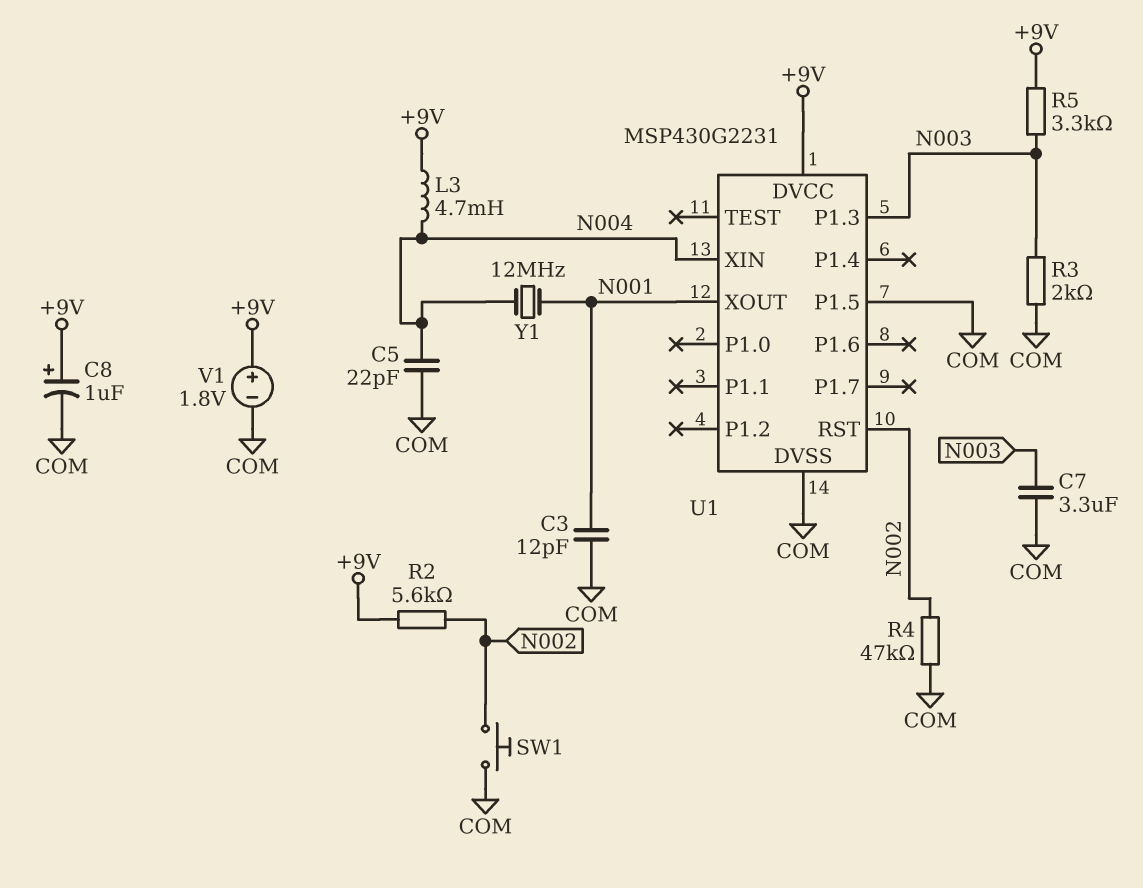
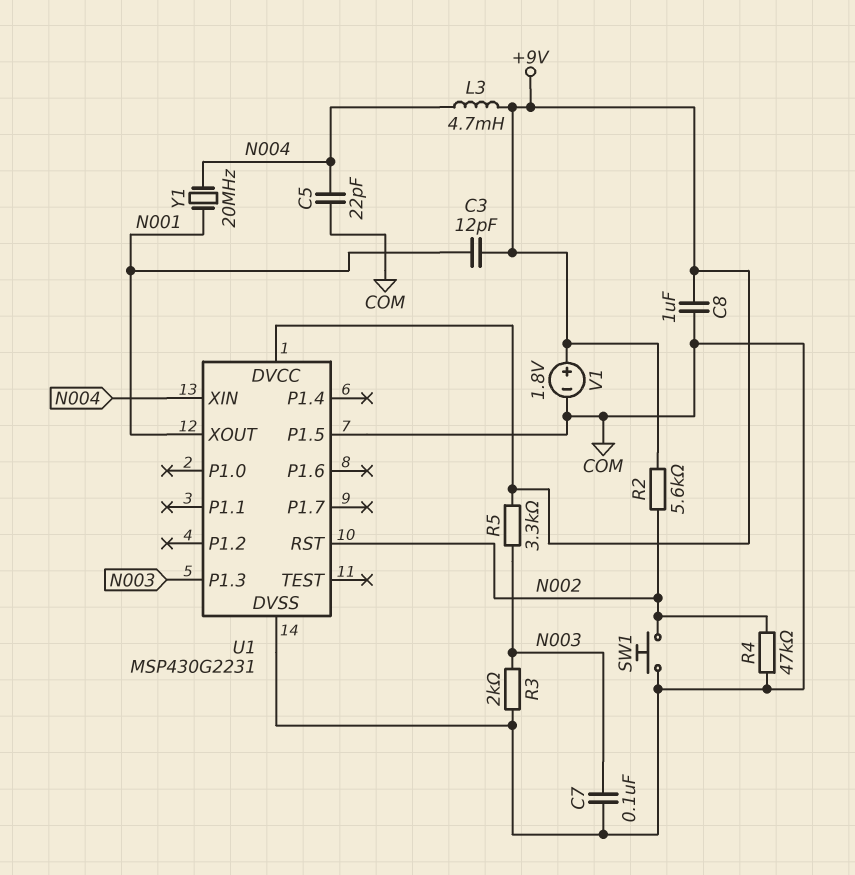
C3: 12pF (COM, N001) -> 12pF (+9V, N001)
C7: 3.3uF (COM, N003) -> 100nF (COM, N003)
C8: 1uF (plus +9V, minus COM) -> 1uF (+9V, COM)
Y1: 12MHz (N001, N004) -> 20MHz (N001, N004)

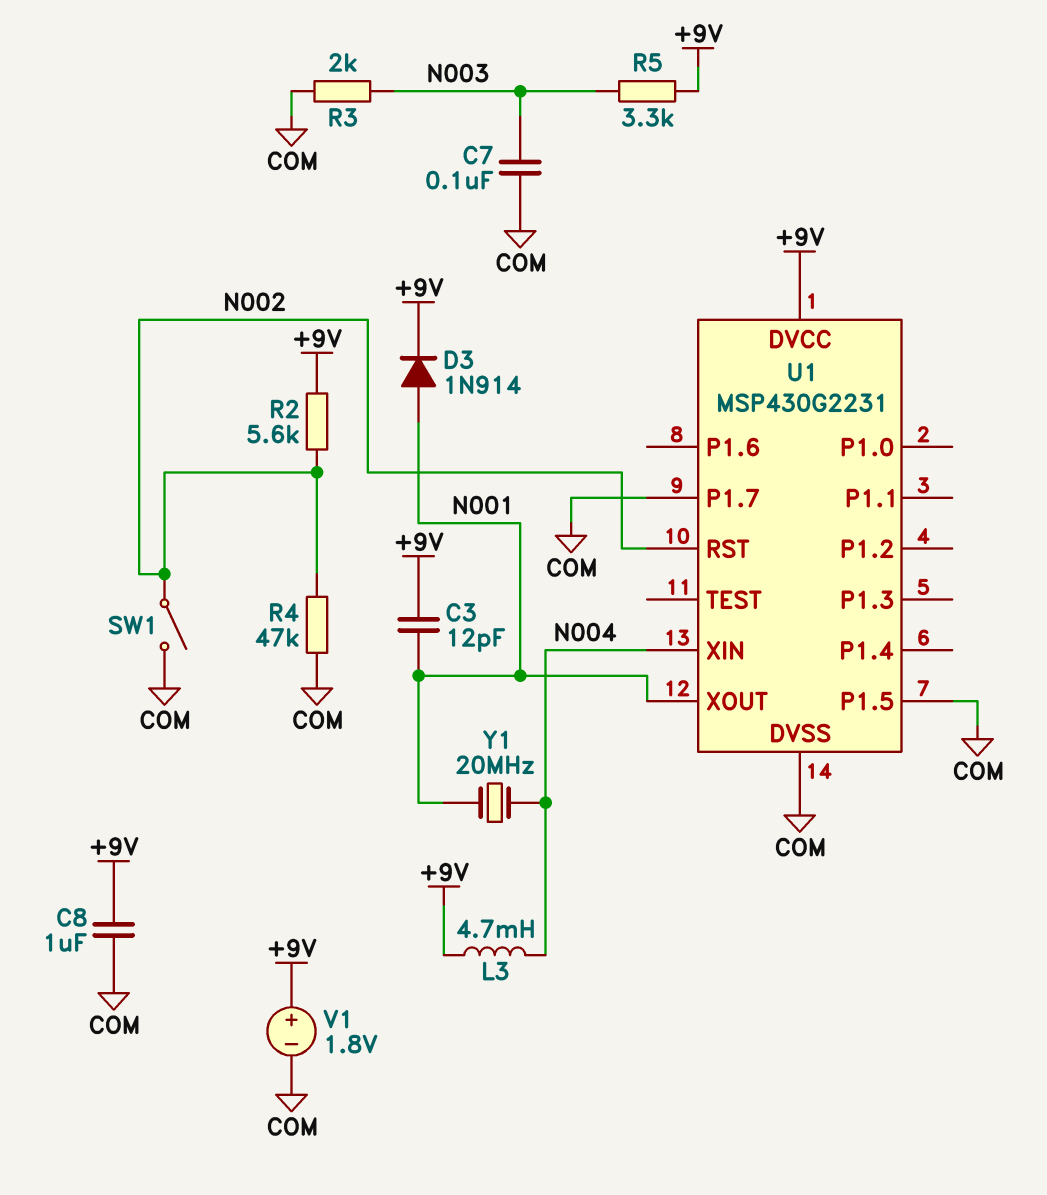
C5: 22pF (COM, N004) -> none
D3: none -> diode 1N914 (A N001, K +9V)
SW1: button (COM, N002) -> switch (COM, N002)
U1 pin P1.3: N003 -> none
U1 pin P1.7: none -> COM

